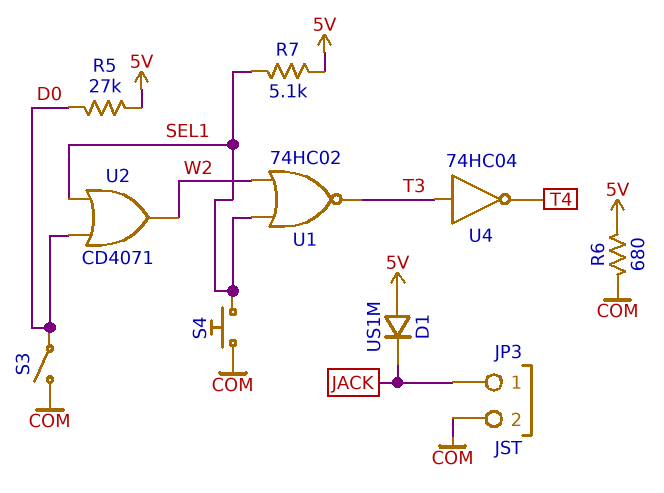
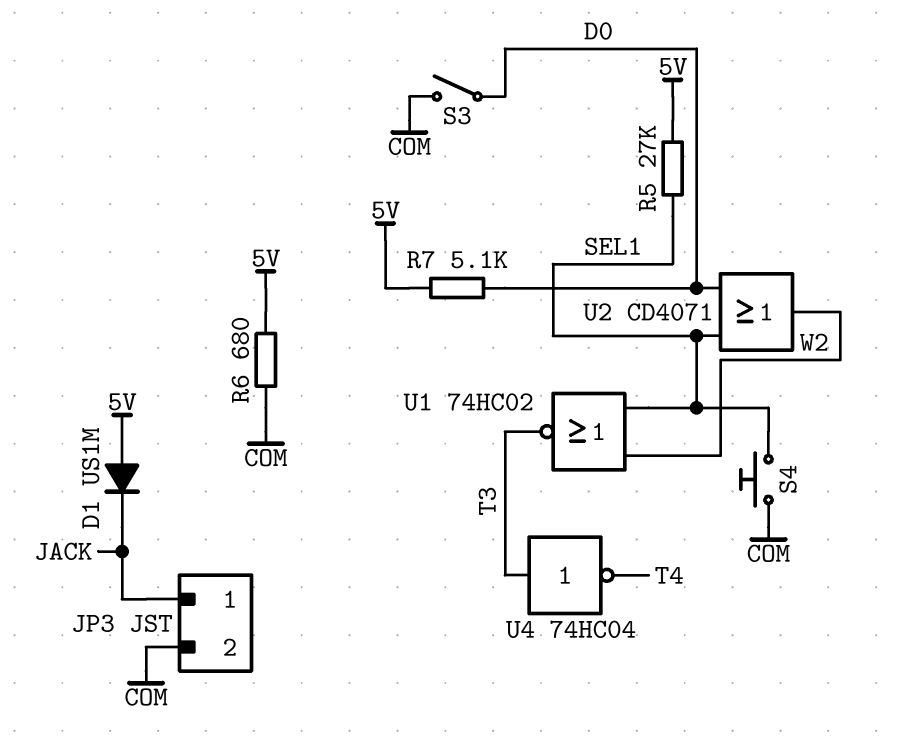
R5: 27k (5V, D0) -> 27k (5V, SEL1)
R7: 5.1k (5V, SEL1) -> 5.1k (5V, D0)

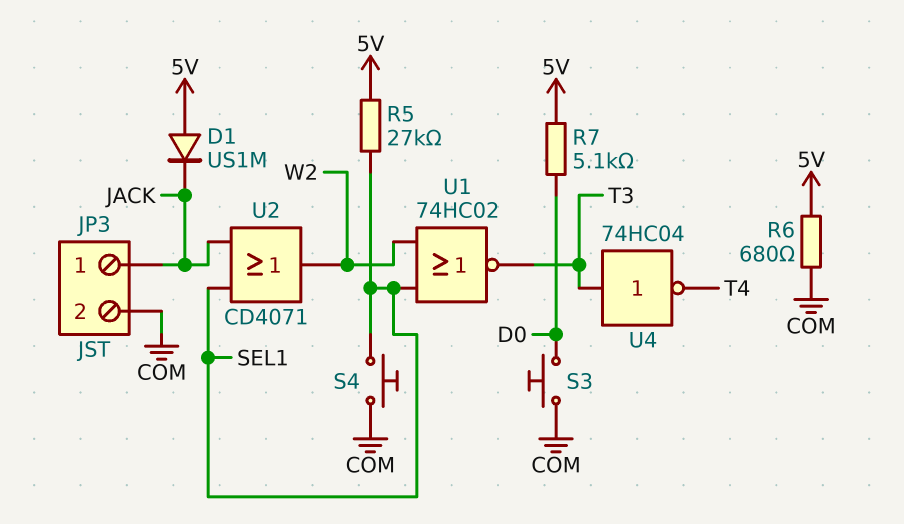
S3: switch (COM, D0) -> button (COM, D0)
U2: OR CD4071 (in D0, in SEL1, out W2) -> OR CD4071 (in JACK, in SEL1, out W2)

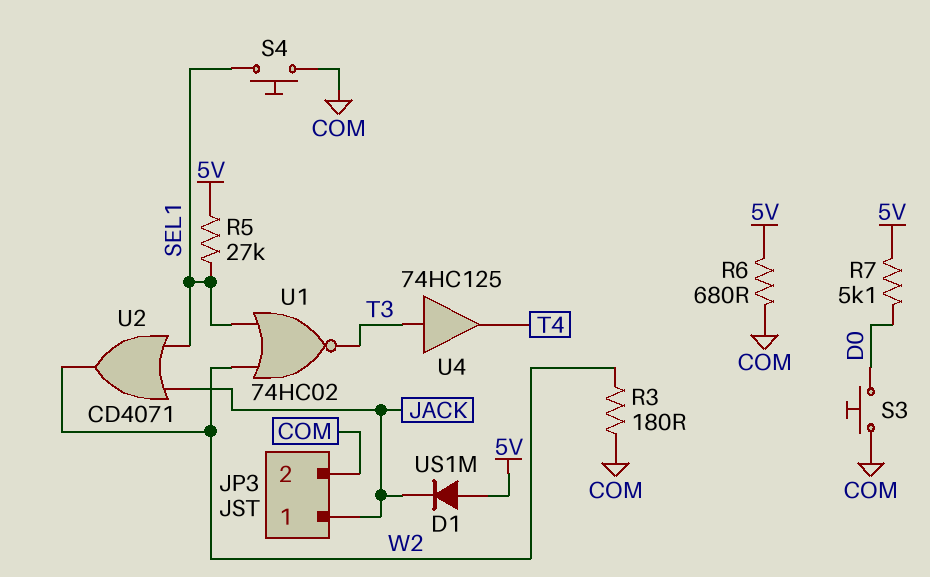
R3: none -> 180 (COM, W2)
U4: NOT 74HC04 (in T3, out T4) -> buffer 74HC125 (in T3, out T4)

